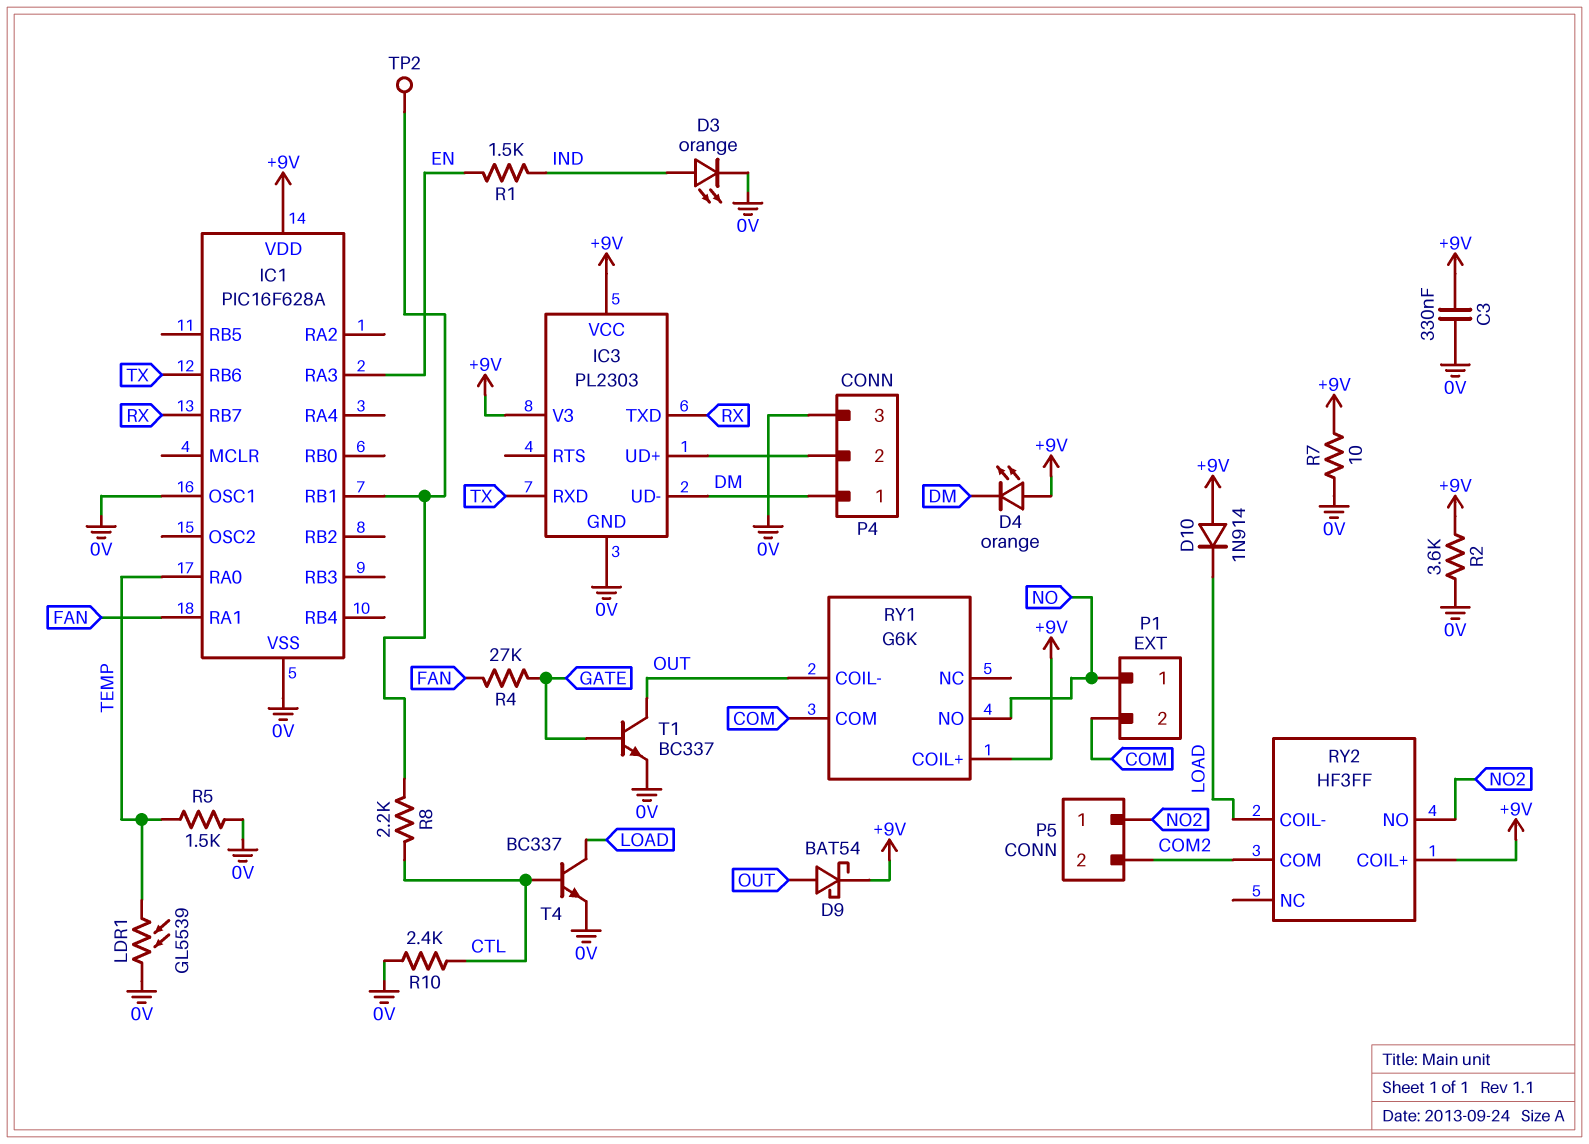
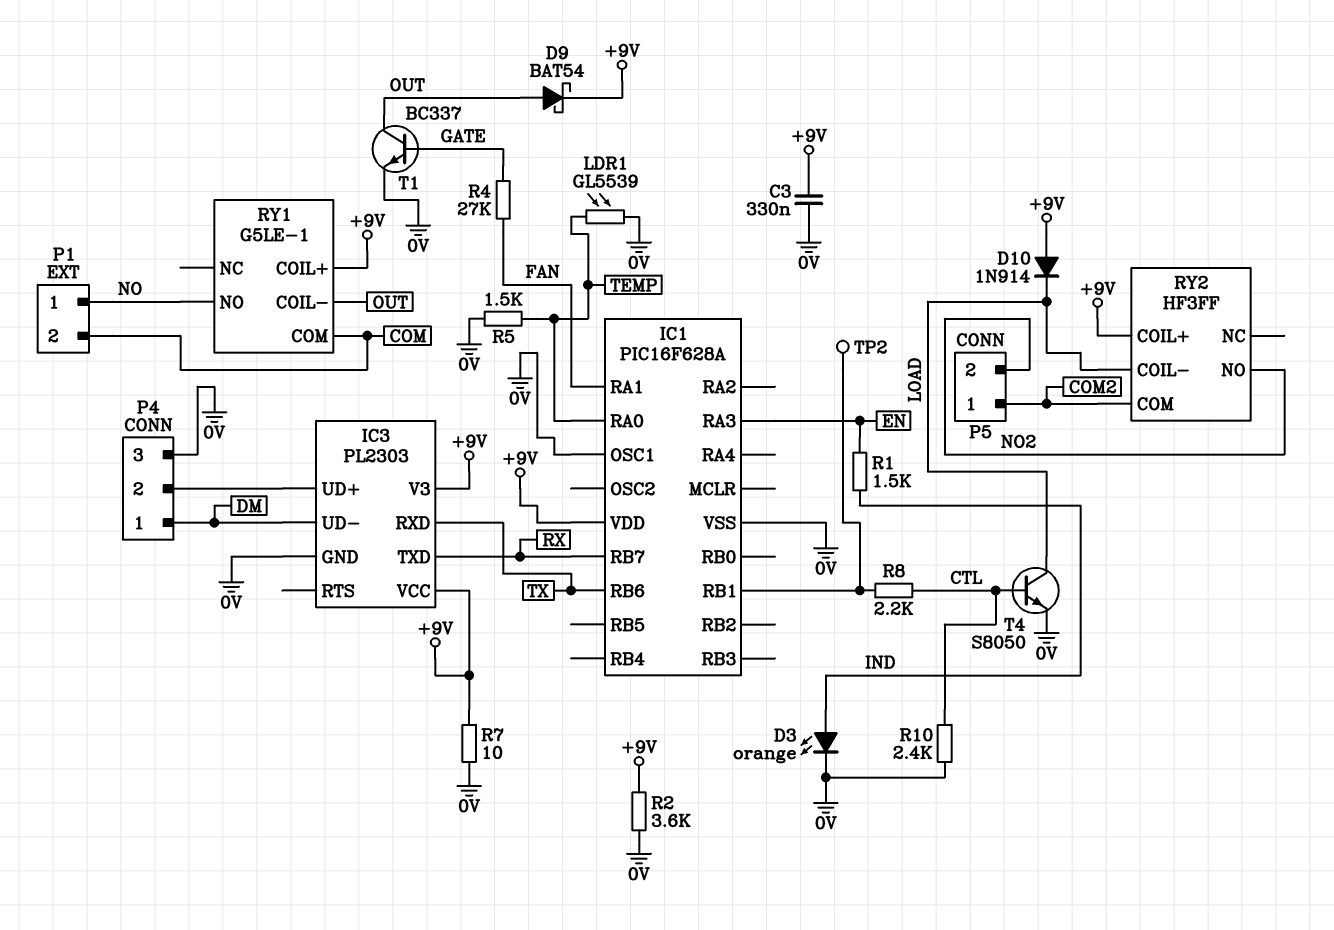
D4: LED orange (A +9V, K DM) -> none
P5 pin 1: NO2 -> COM2
P5 pin 2: COM2 -> NO2
RY1: G6K -> G5LE-1
T4: NPN BC337 (B CTL, C LOAD, E 0V) -> NPN S8050 (B CTL, C LOAD, E 0V)

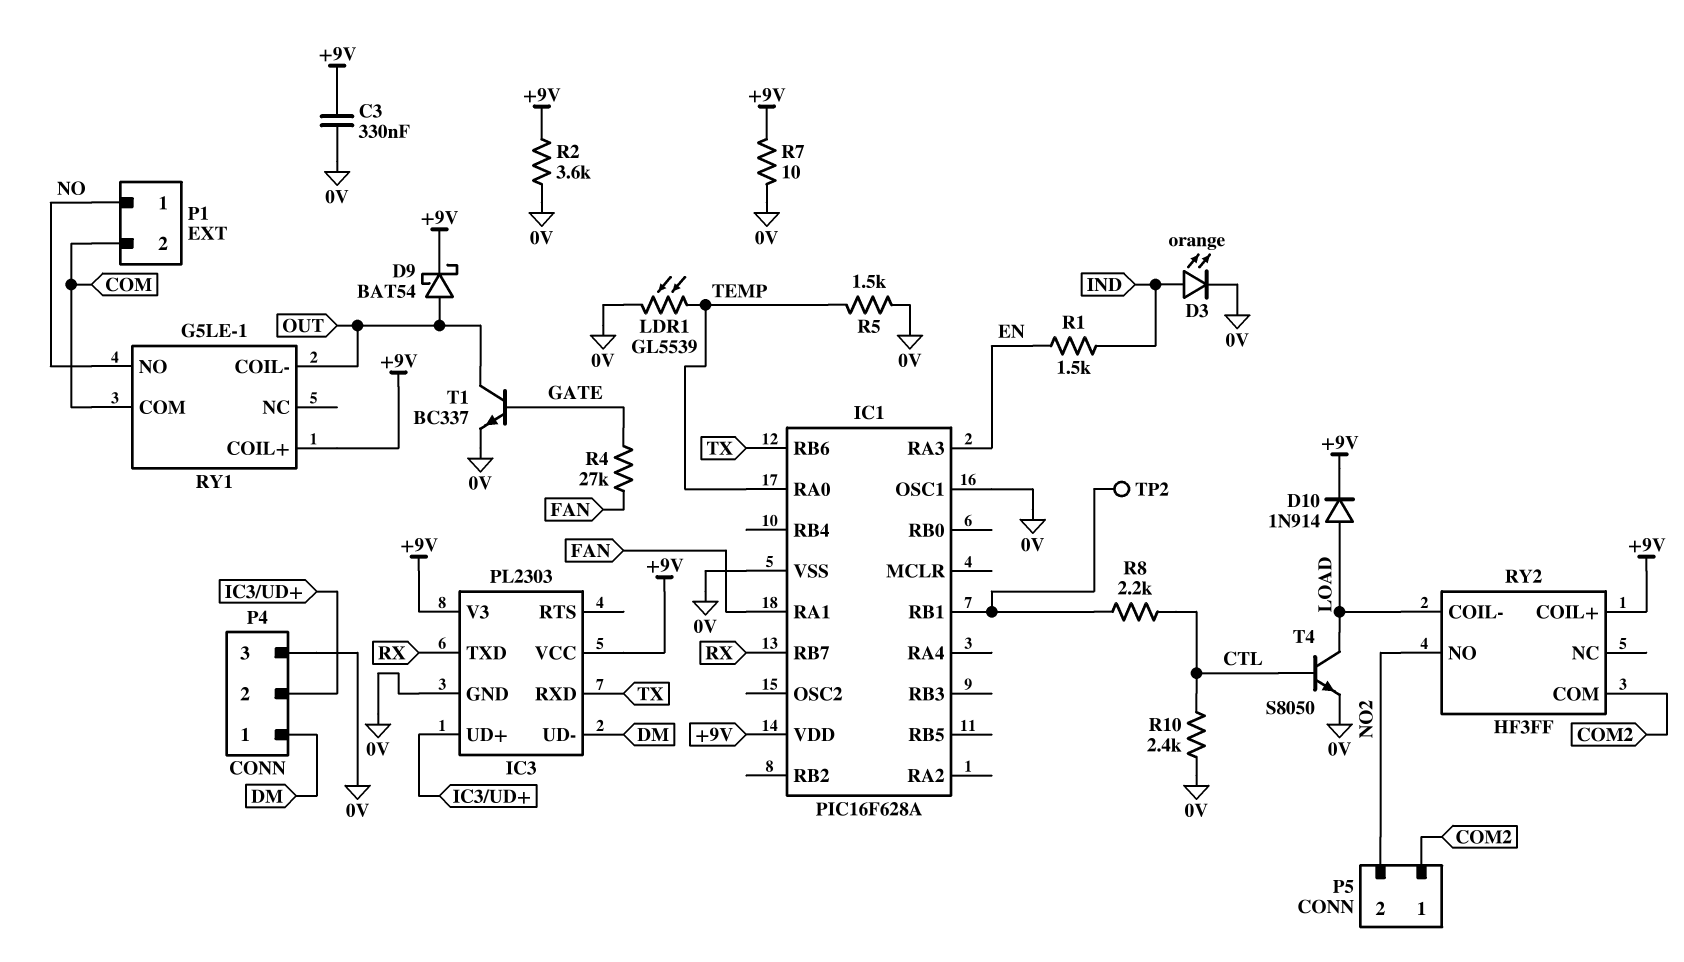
D10: diode 1N914 (A +9V, K LOAD) -> diode 1N914 (A LOAD, K +9V)

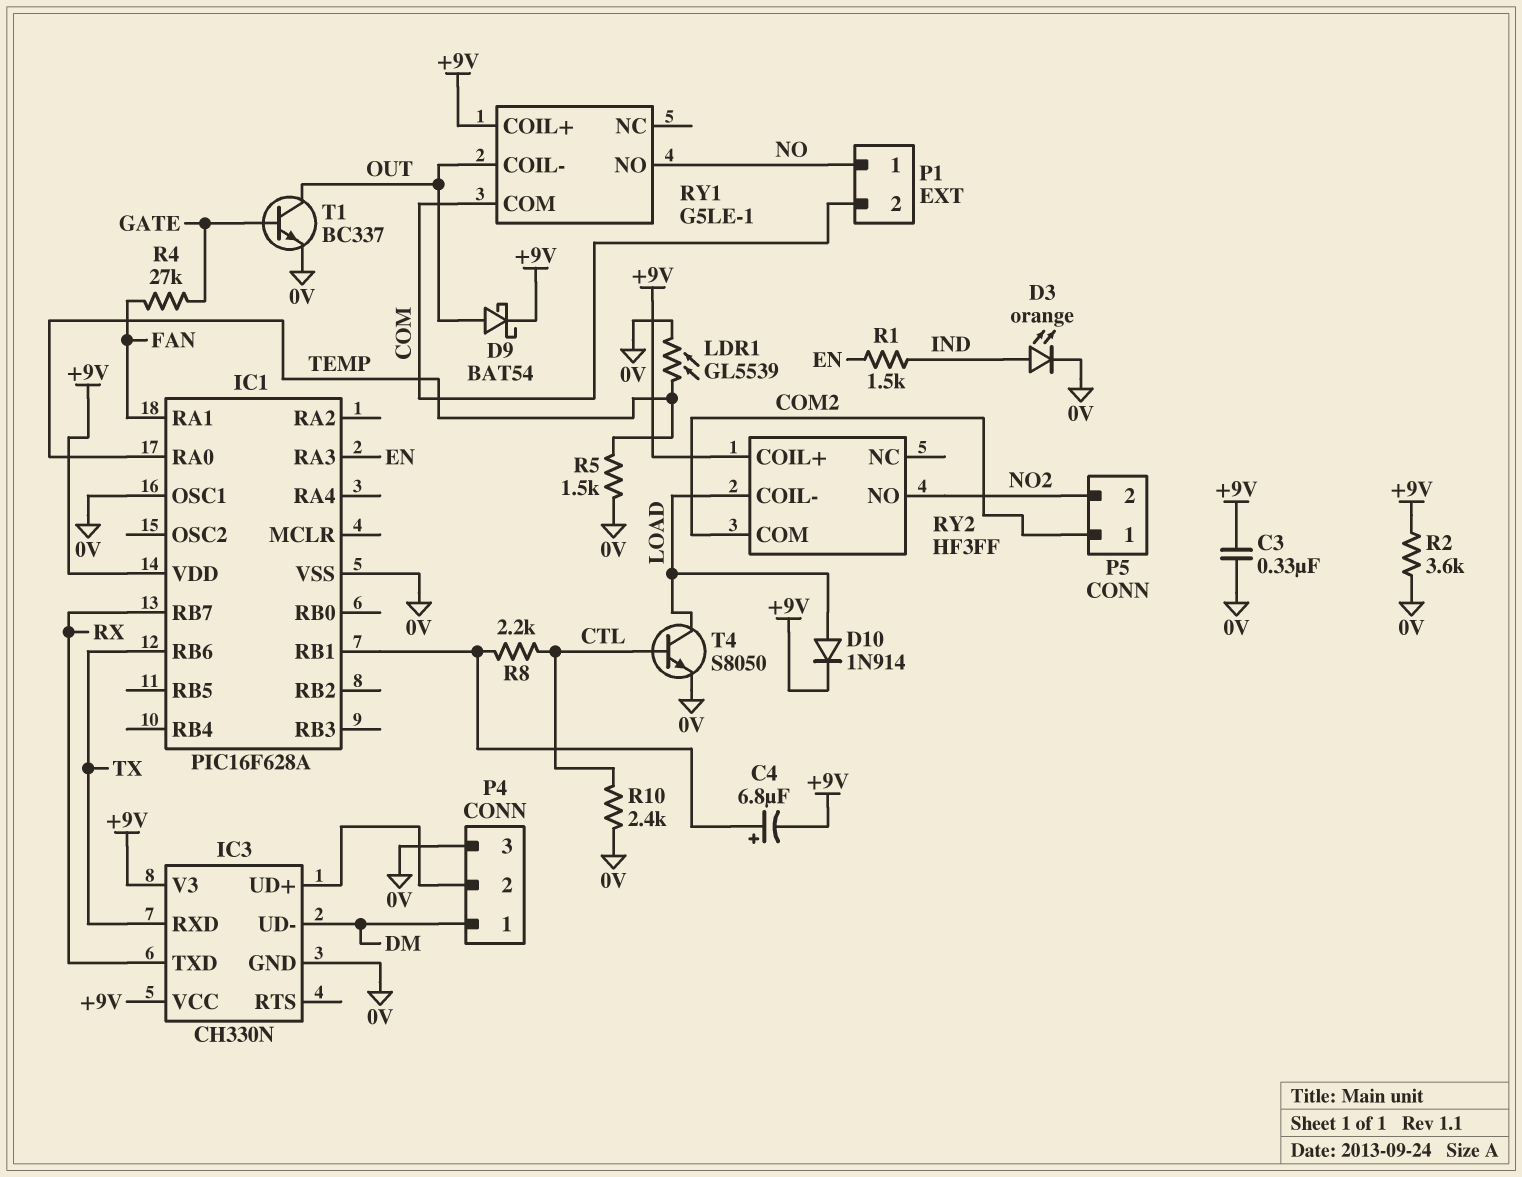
C4: none -> 6.8uF (plus IC1/RB1, minus +9V)
IC3: PL2303 -> CH330N
R7: 10 (+9V, 0V) -> none
TP2: test point (IC1/RB1) -> none

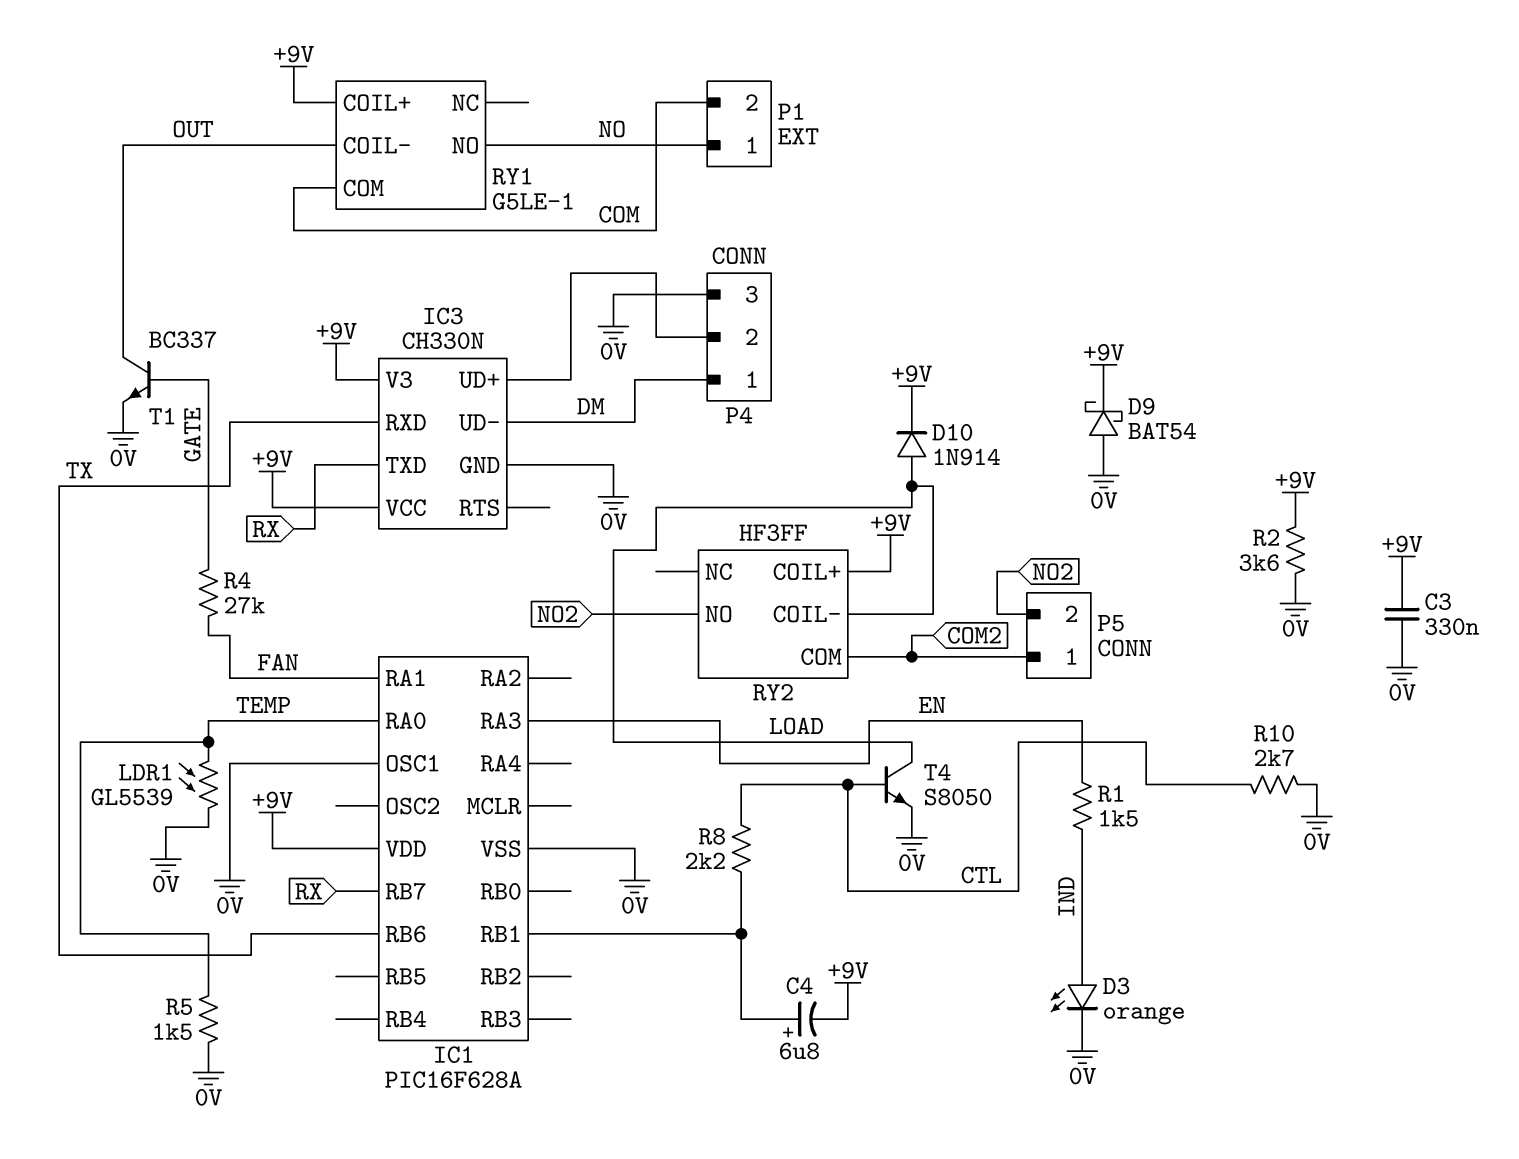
D9: schottky BAT54 (A OUT, K +9V) -> schottky BAT54 (A 0V, K +9V)
R10: 2.4k (0V, CTL) -> 2.7k (0V, CTL)

